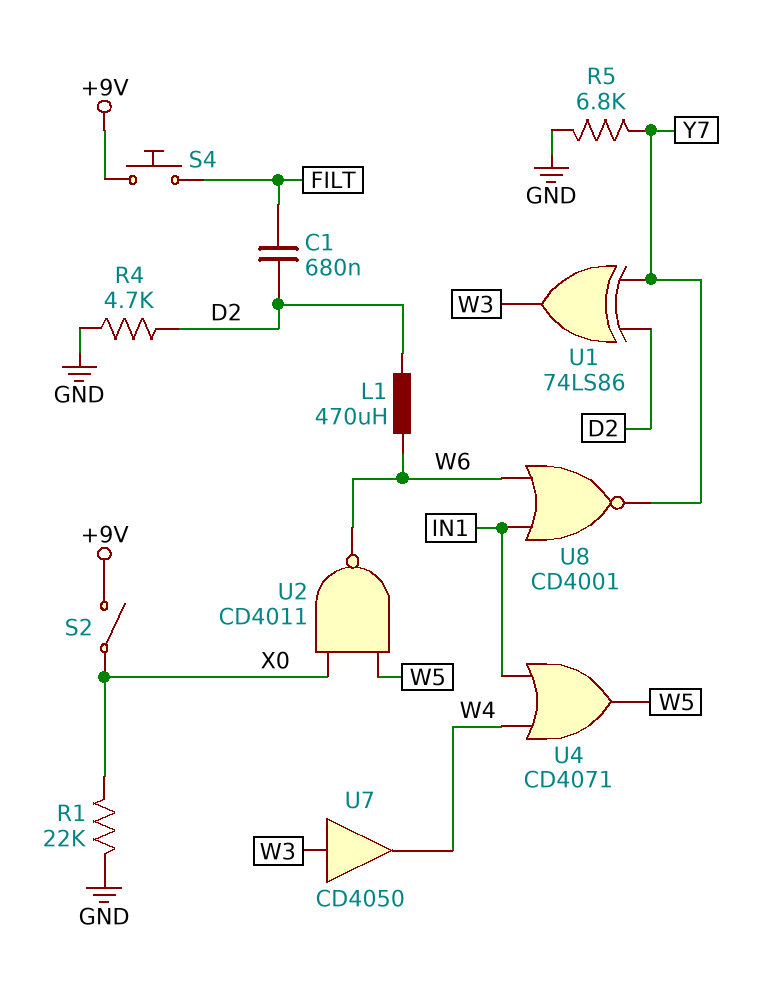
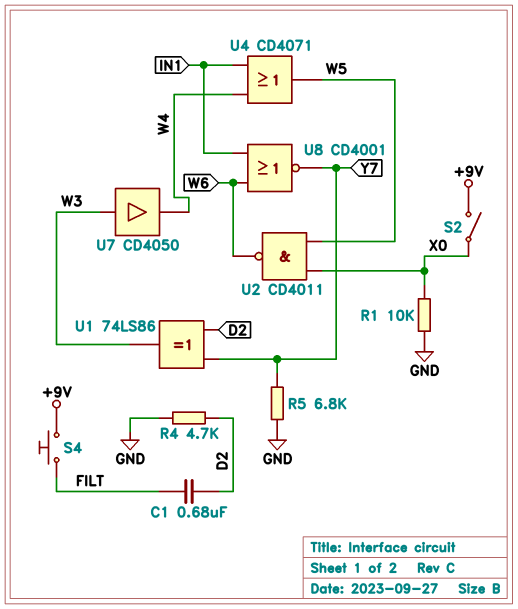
L1: 470uH (D2, W6) -> none
R1: 22k (GND, X0) -> 10k (GND, X0)

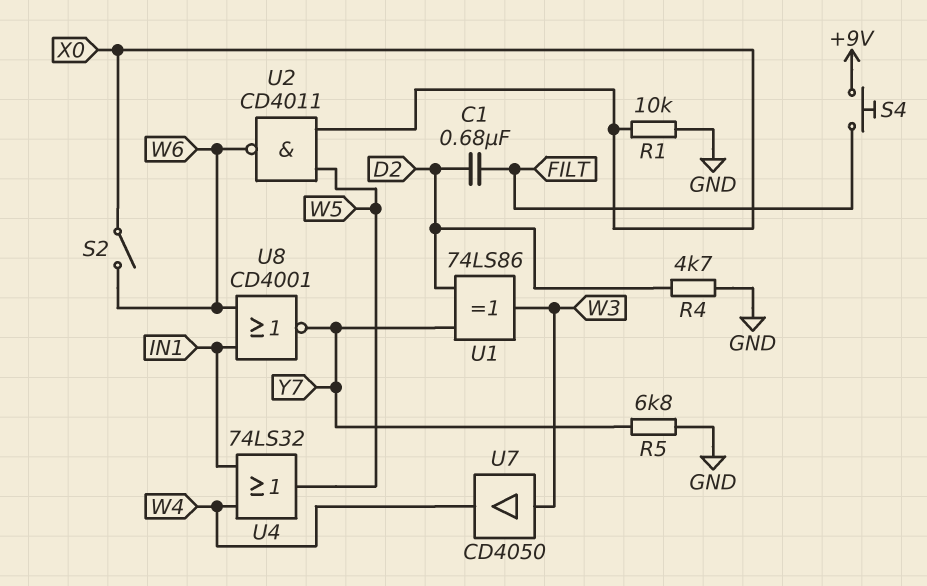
S2: switch (+9V, X0) -> switch (W6, X0)
U4: OR CD4071 (in IN1, in W4, out W5) -> OR 74LS32 (in IN1, in W4, out W5)

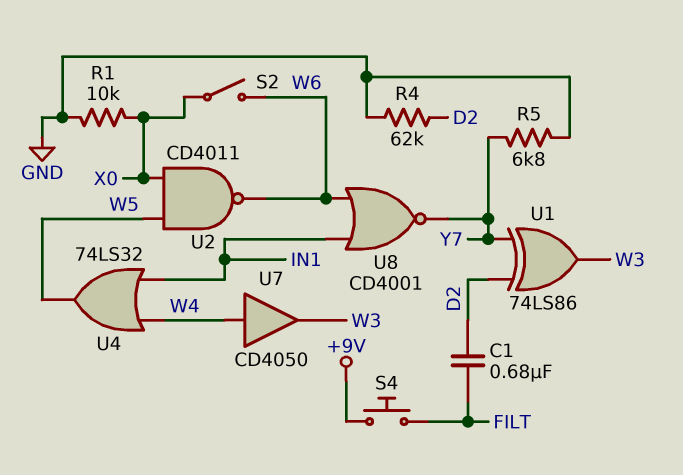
R4: 4.7k (D2, GND) -> 62k (D2, GND)
U7: buffer CD4050 (in W3, out W4) -> buffer CD4050 (in W4, out W3)

